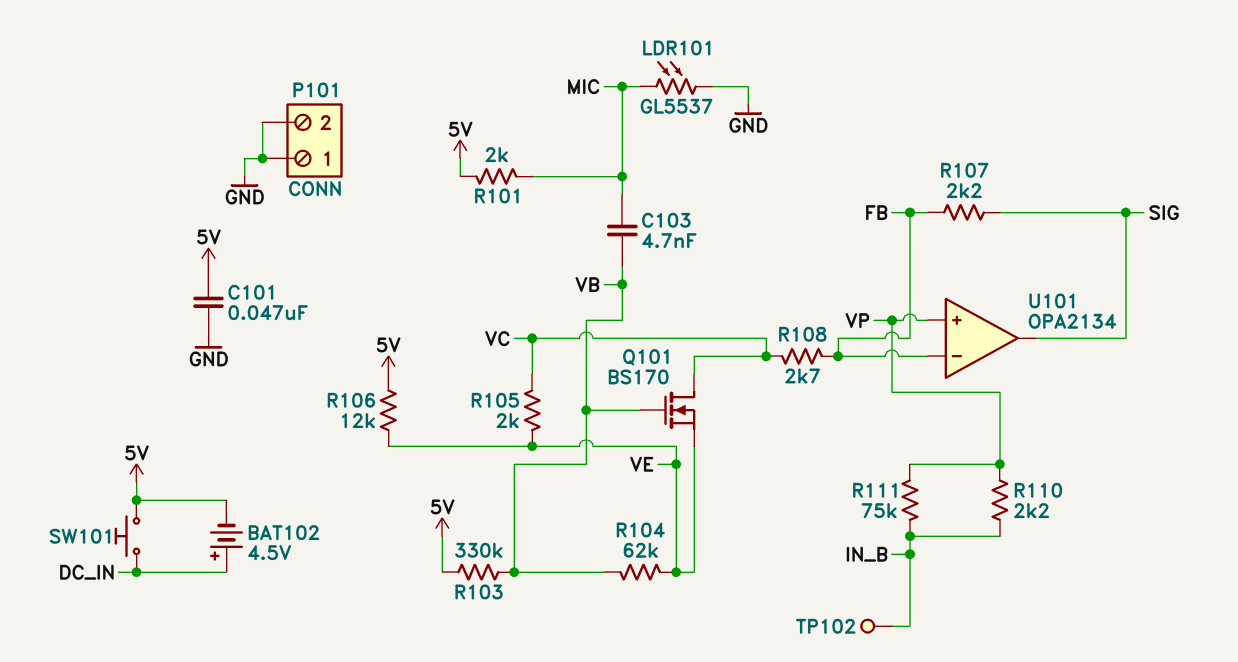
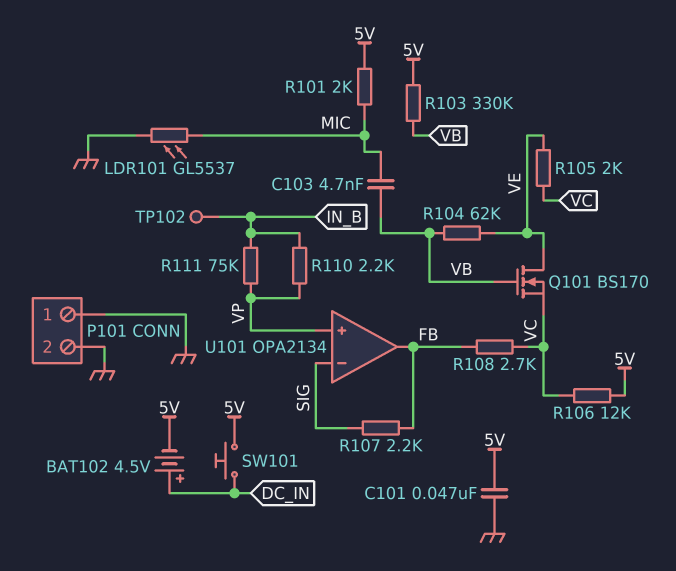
Q101: NMOS BS170 (G VB, D VC, S VE) -> NMOS BS170 (G VB, D VE, S VC)
R106: 12k (5V, VE) -> 12k (5V, VC)
U101 pin in-: FB -> SIG
U101 pin out: SIG -> FB

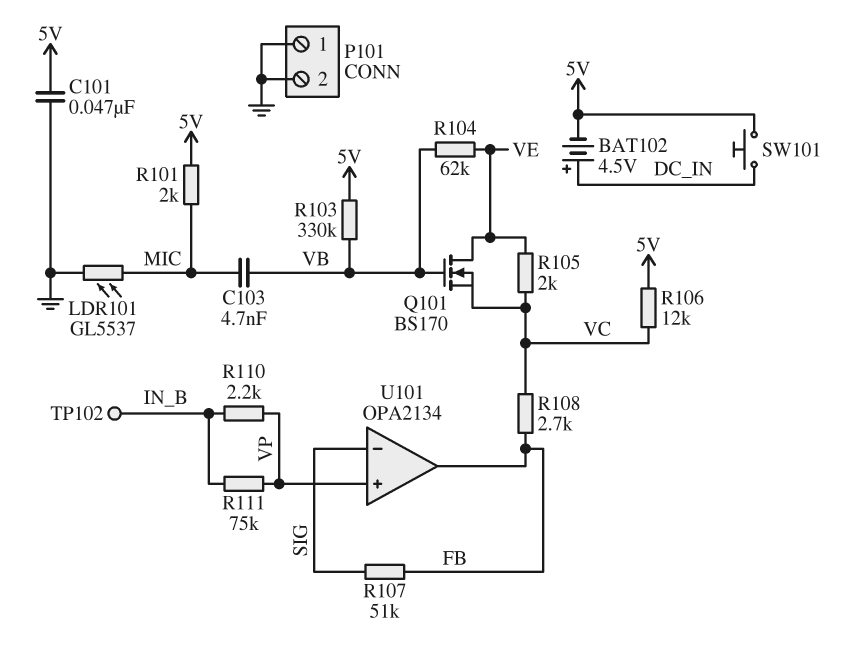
R107: 2.2k (FB, SIG) -> 51k (FB, SIG)

